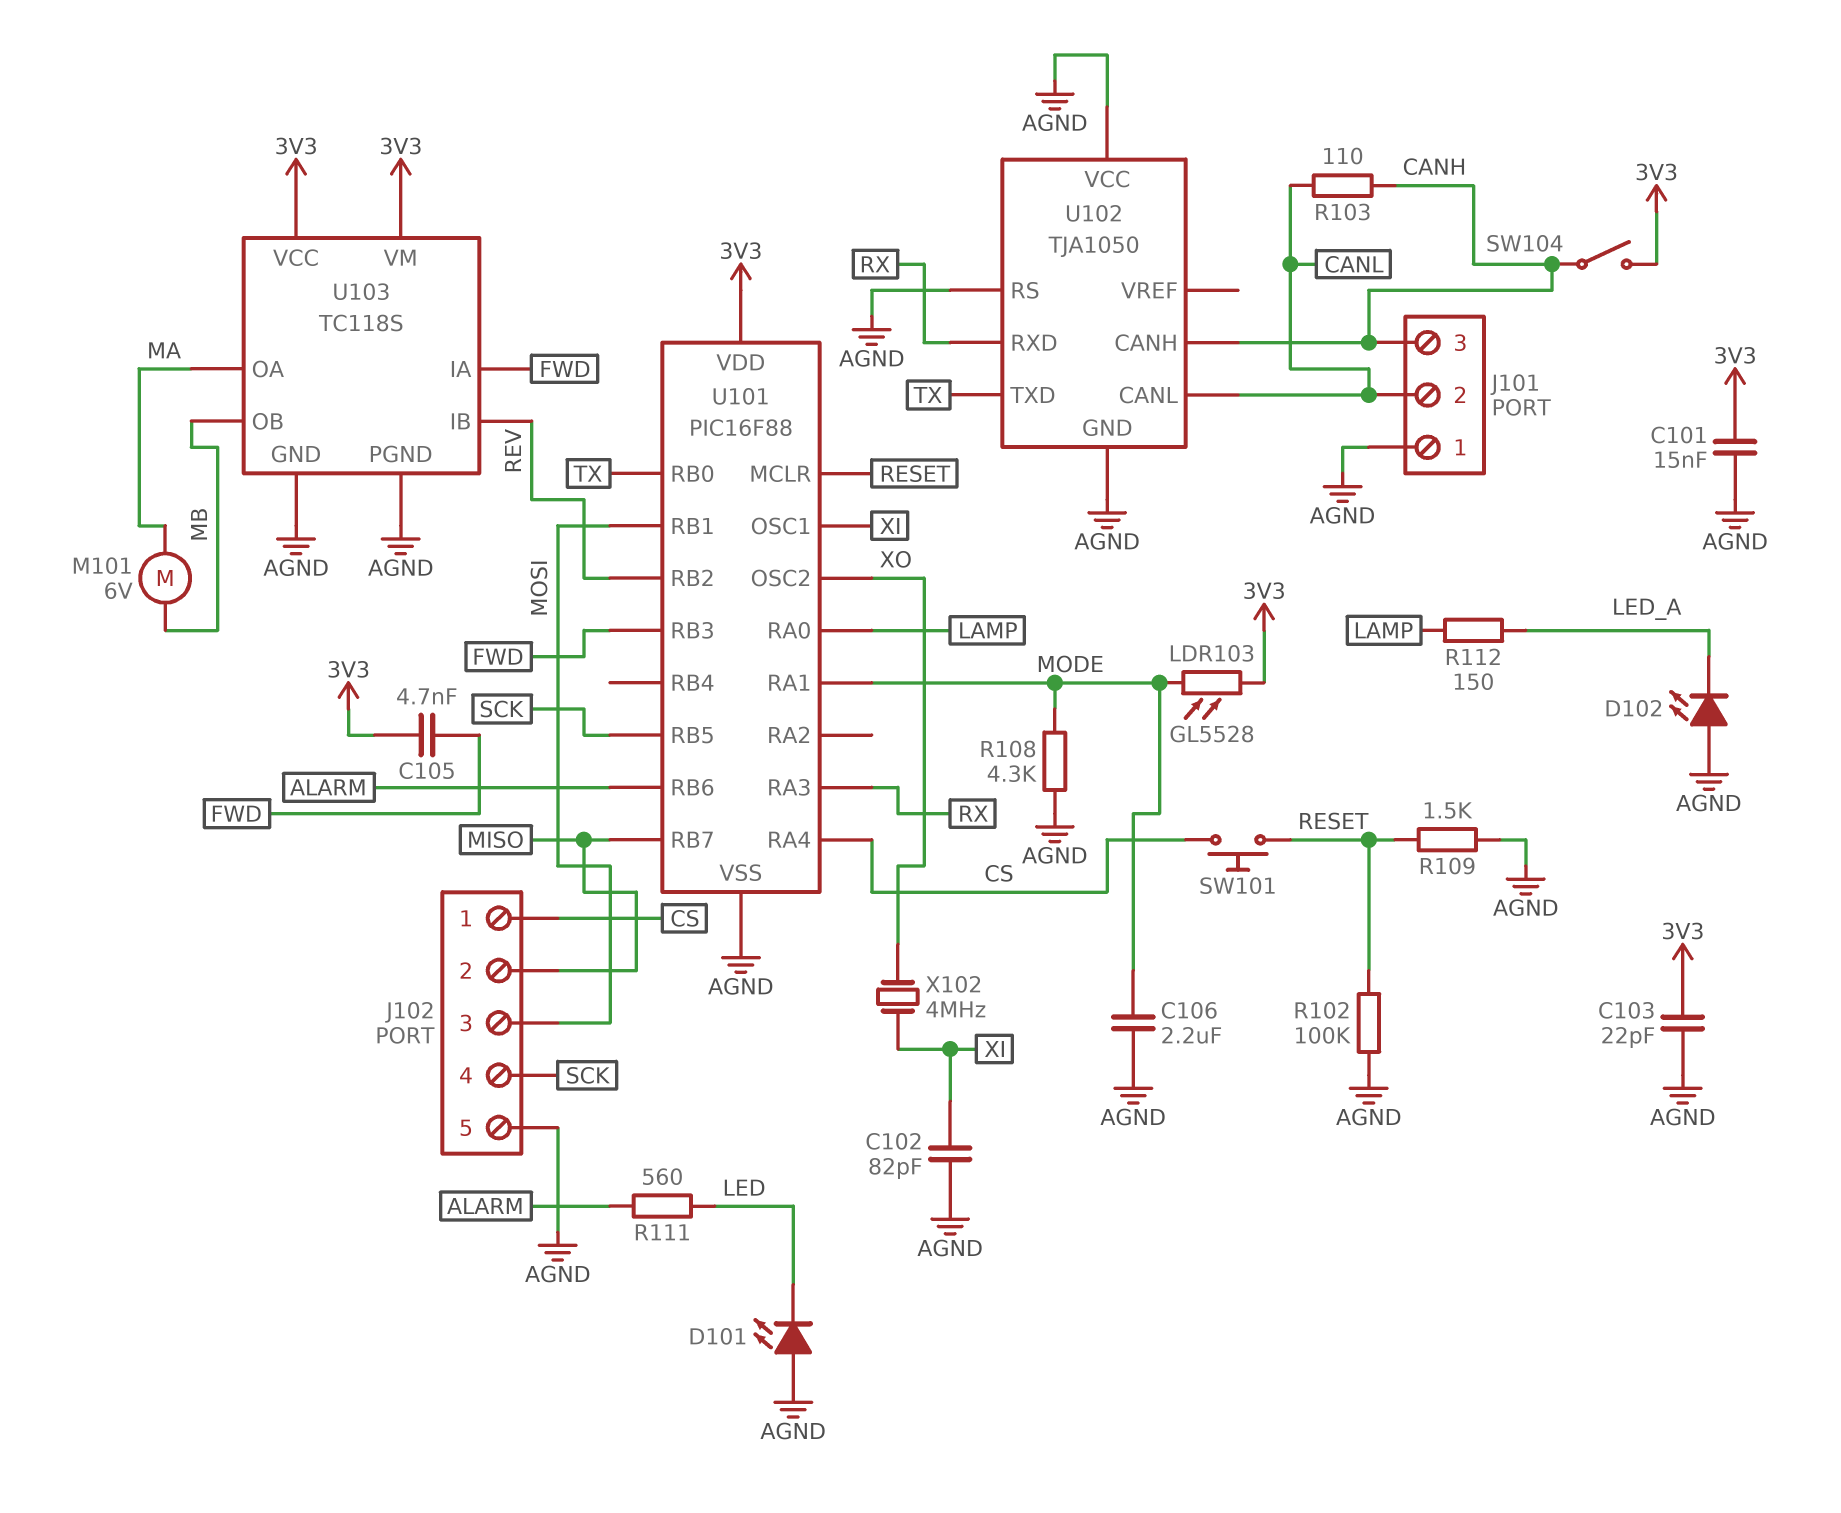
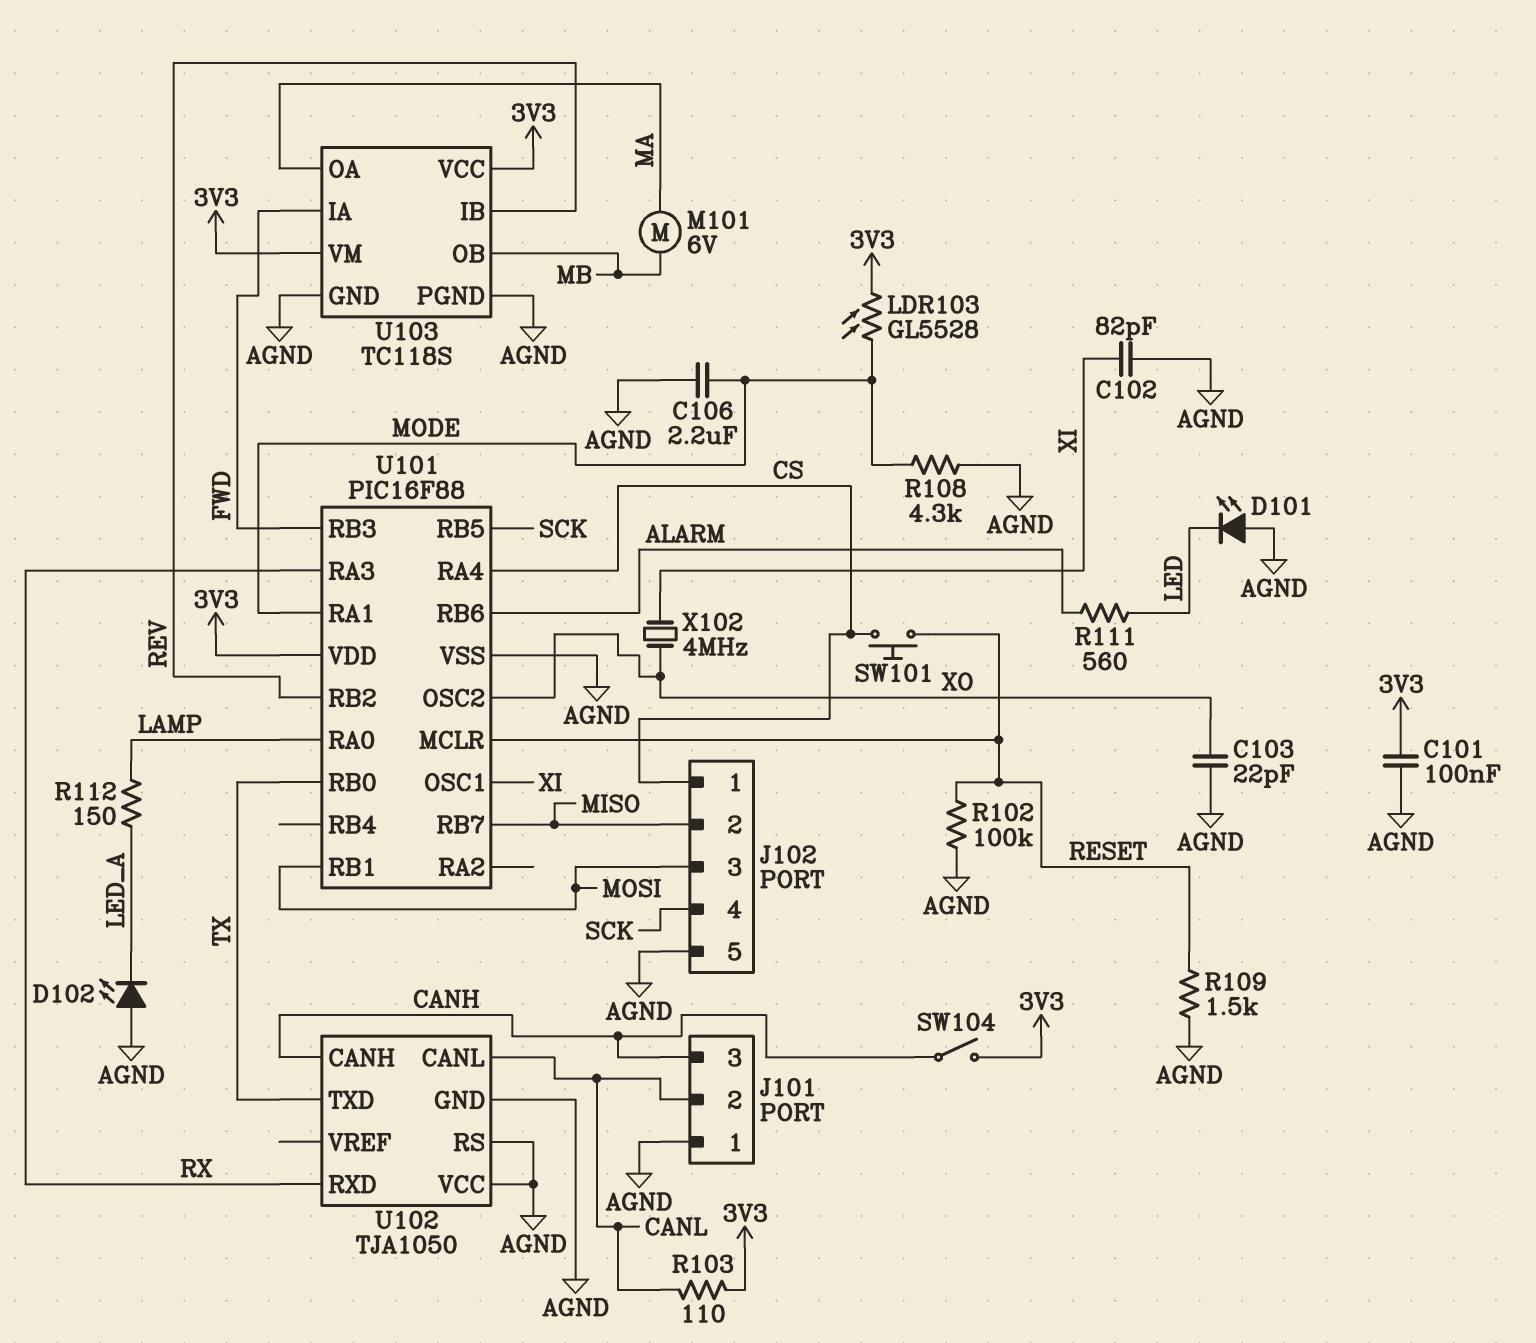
C101: 15nF (3V3, AGND) -> 100nF (3V3, AGND)
C103: 22pF (3V3, AGND) -> 22pF (AGND, XO)
C105: 4.7nF (3V3, FWD) -> none
R103: 110 (CANH, CANL) -> 110 (3V3, CANL)

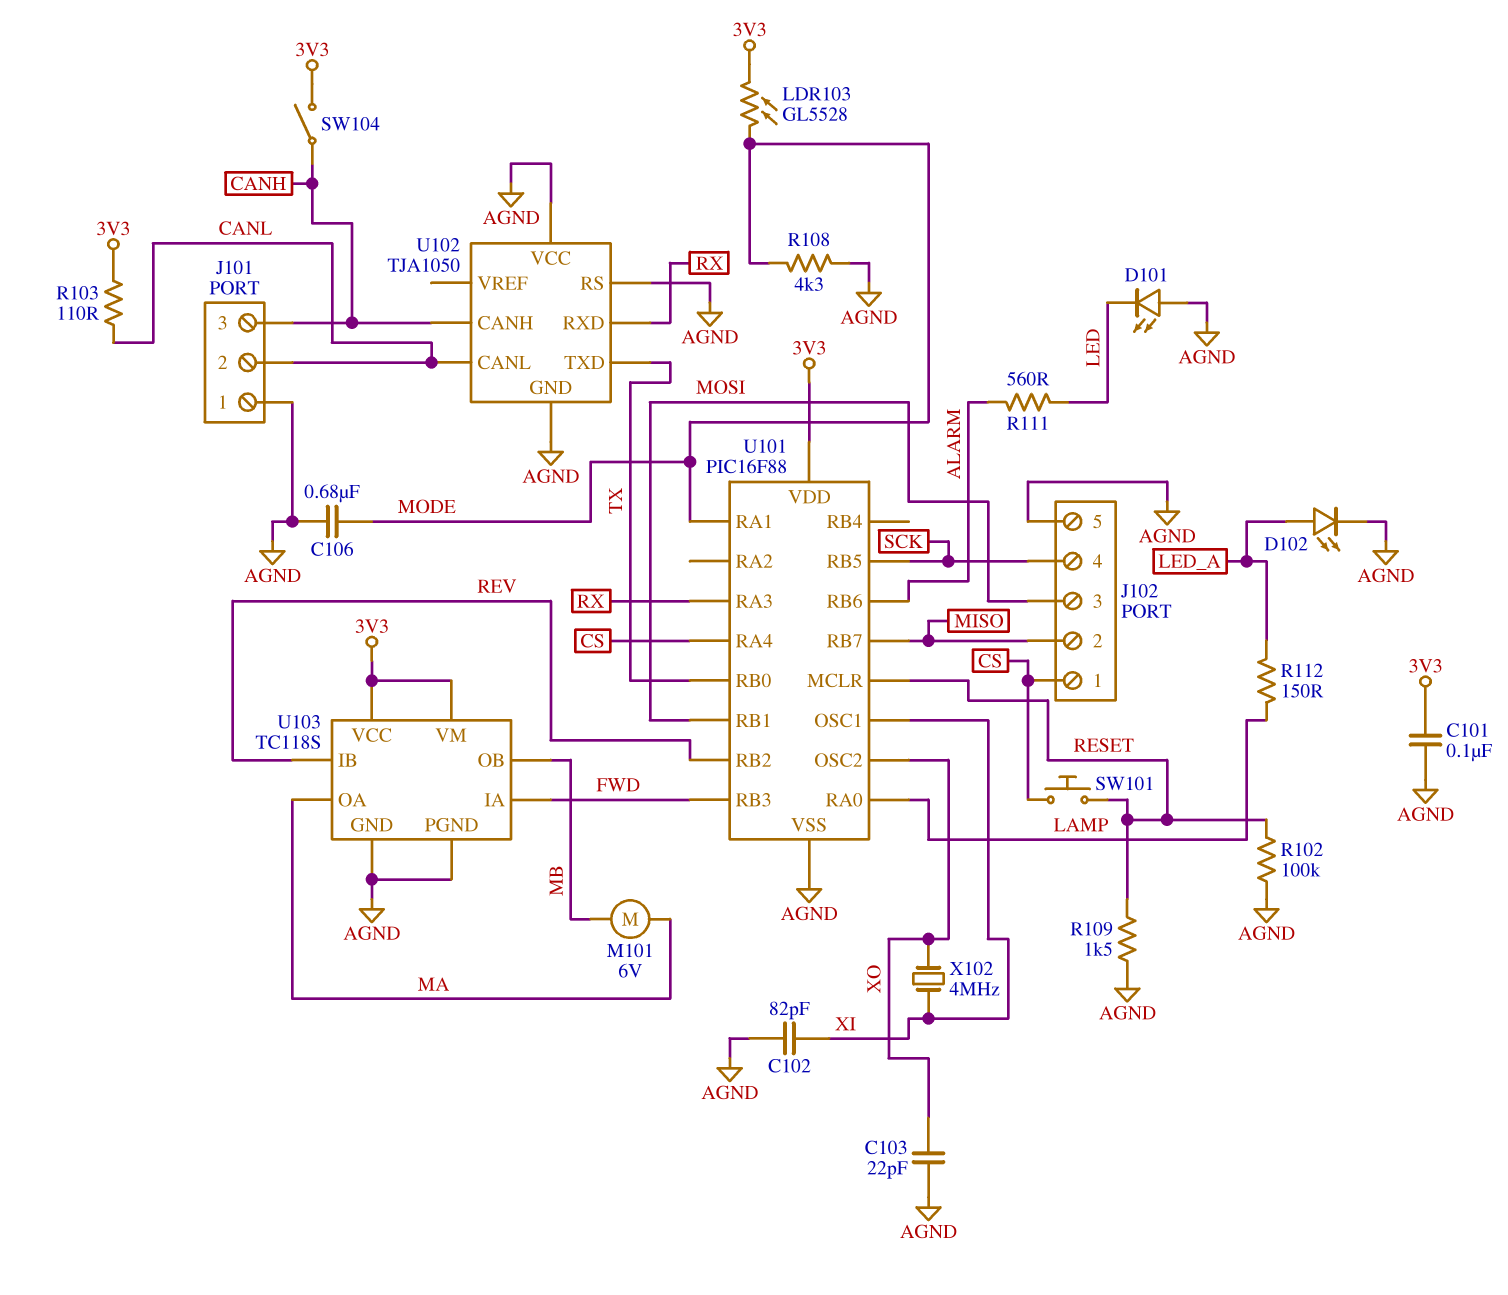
C106: 2.2uF (AGND, MODE) -> 680nF (AGND, MODE)
D102: LED (A AGND, K LED_A) -> LED (A LED_A, K AGND)

